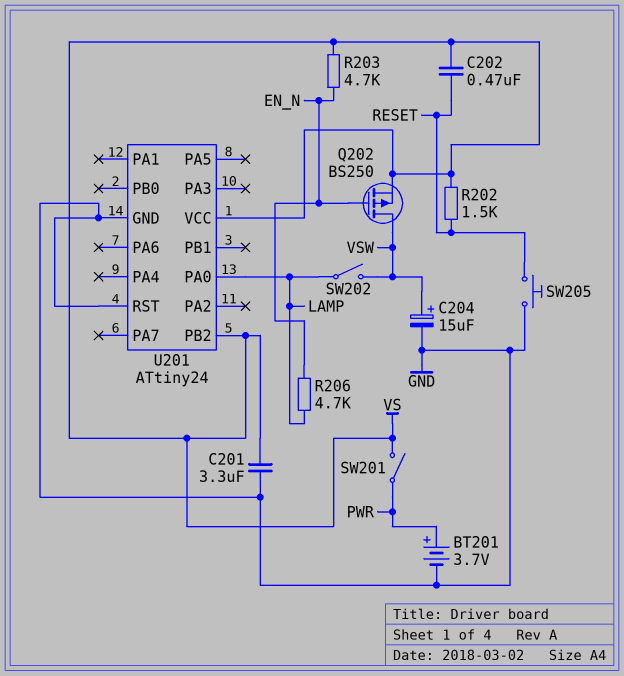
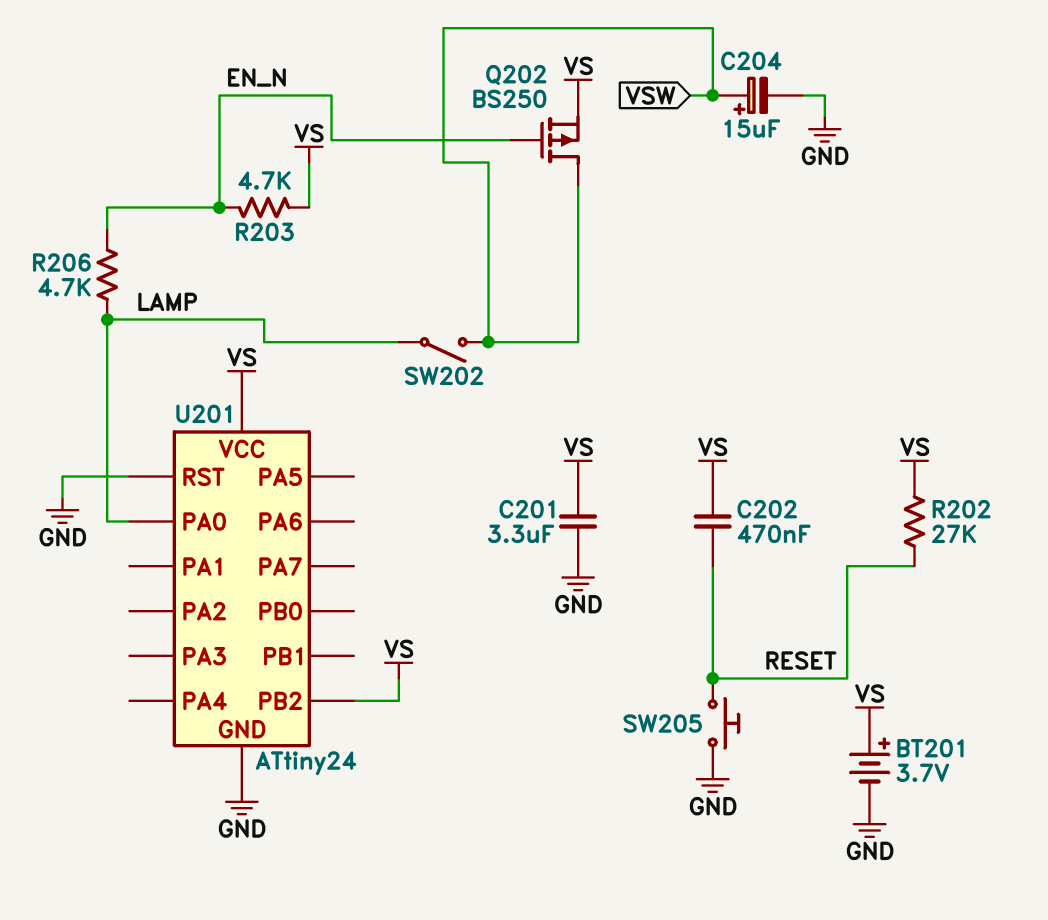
BT201: 3.7V (plus PWR, minus GND) -> 3.7V (plus VS, minus GND)
R202: 1.5k (RESET, VS) -> 27k (RESET, VS)
SW201: switch (PWR, VS) -> none

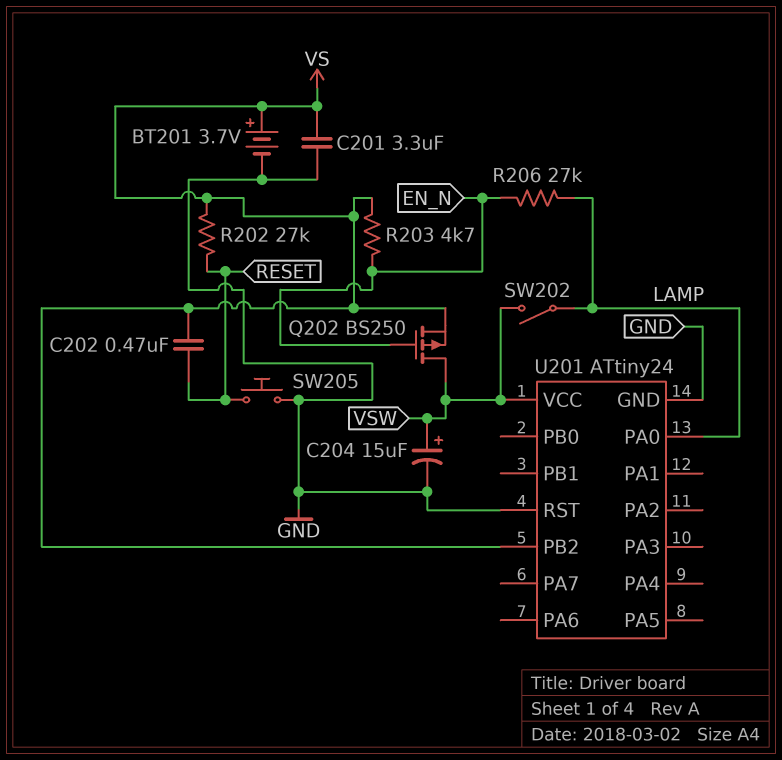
R206: 4.7k (EN_N, LAMP) -> 27k (EN_N, LAMP)
U201 pin VCC: VS -> VSW

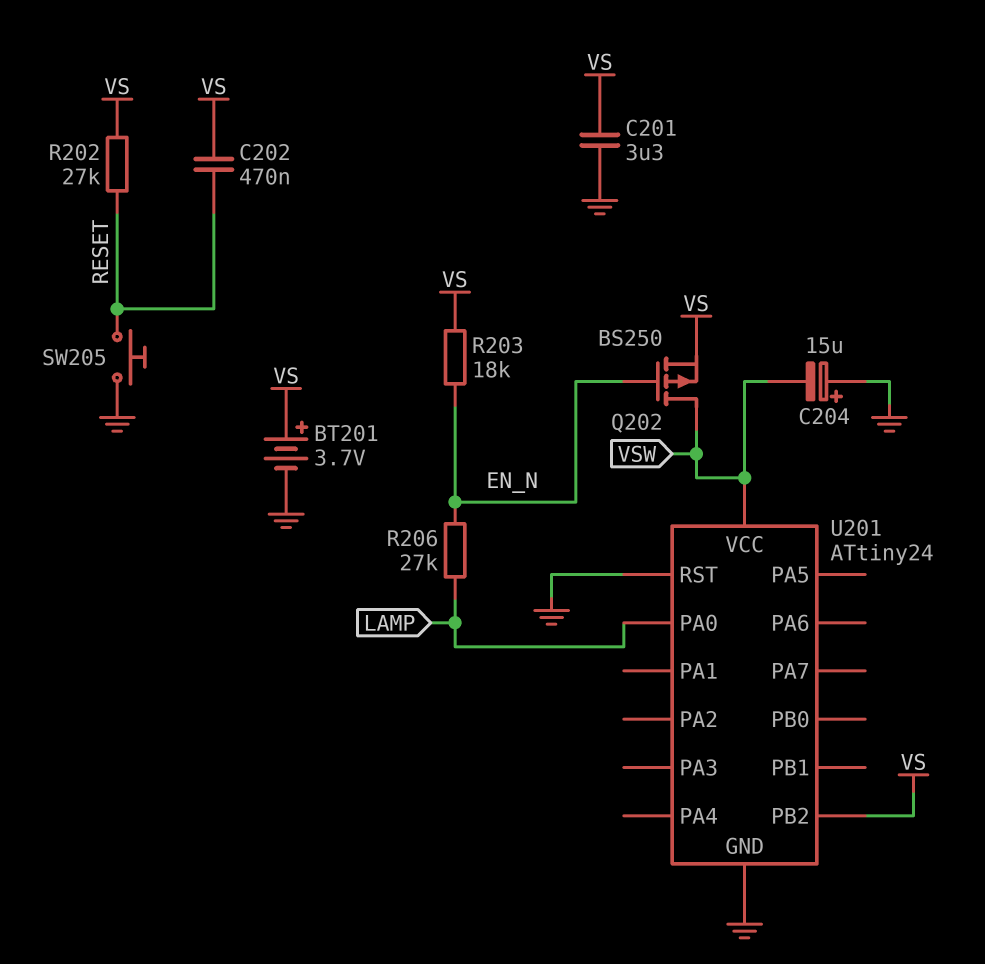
C204: 15uF (plus VSW, minus GND) -> 15uF (plus GND, minus VSW)
R203: 4.7k (EN_N, VS) -> 18k (EN_N, VS)
SW202: switch (LAMP, VSW) -> none

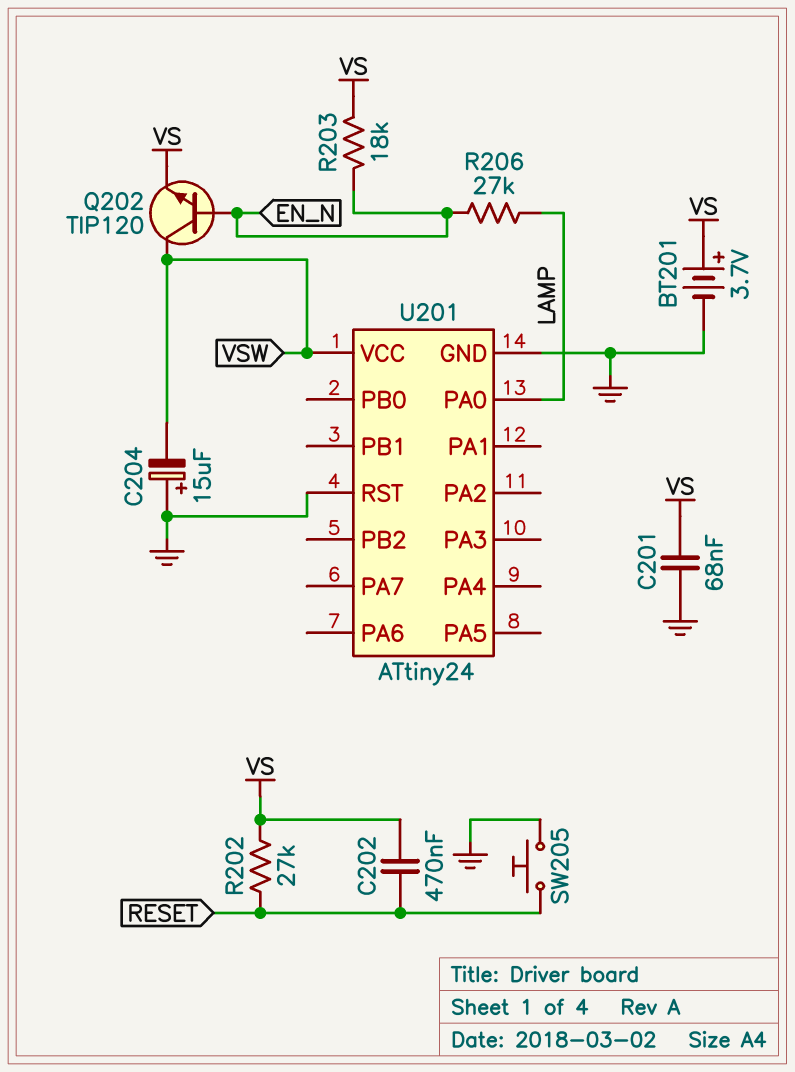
C201: 3.3uF (GND, VS) -> 68nF (GND, VS)
Q202: PMOS BS250 (G EN_N, D VSW, S VS) -> NPN TIP120 (B EN_N, C VSW, E VS)
U201 pin PB2: VS -> none

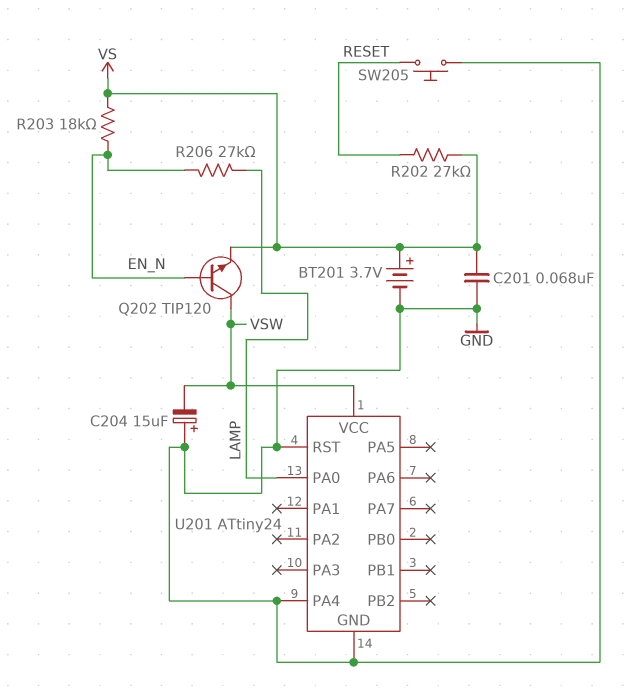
C202: 470nF (RESET, VS) -> none
U201 pin PA4: none -> GND

